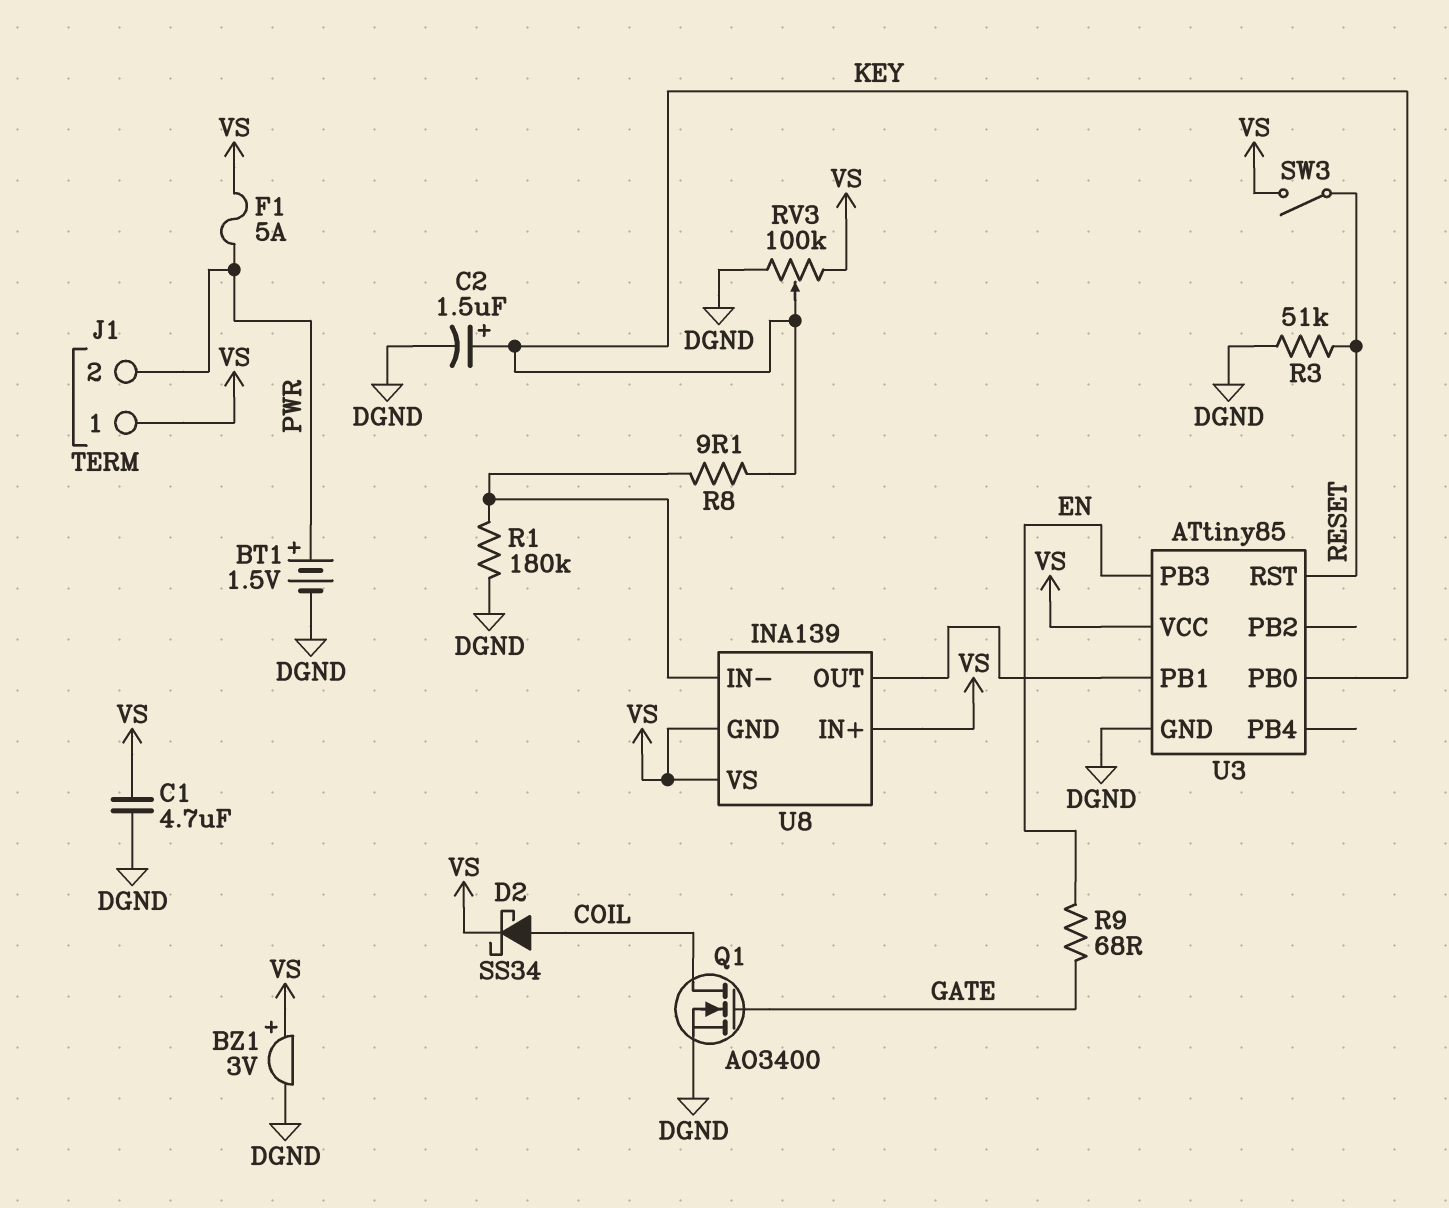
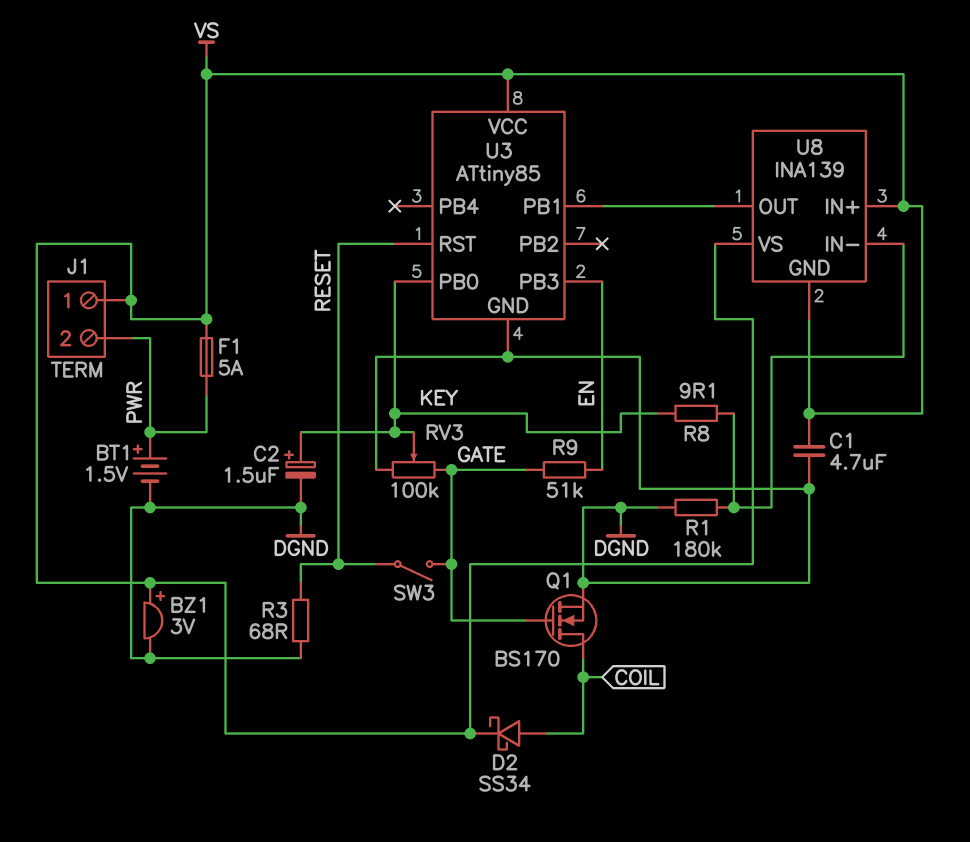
Q1: NMOS AO3400 (G GATE, D COIL, S DGND) -> NMOS BS170 (G GATE, D COIL, S DGND)
R3: 51k (DGND, RESET) -> 68 (DGND, RESET)
R9: 68 (EN, GATE) -> 51k (EN, GATE)
RV3: 100k (DGND, VS, wiper KEY) -> 100k (DGND, GATE, wiper KEY)
SW3: switch (RESET, VS) -> switch (GATE, RESET)

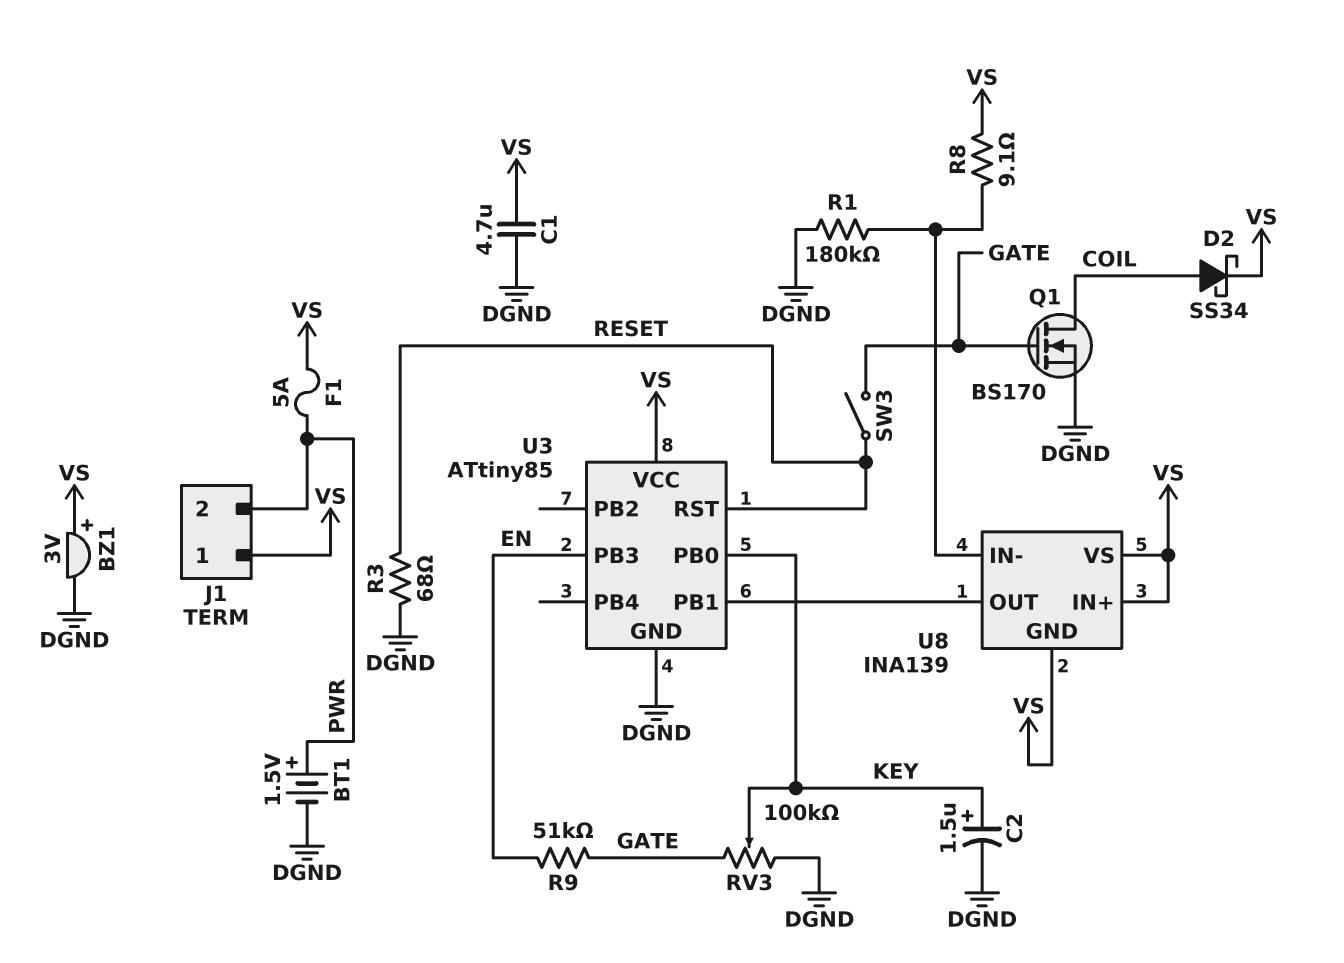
R8: 9.1 (KEY, U8/IN-) -> 9.1 (U8/IN-, VS)

